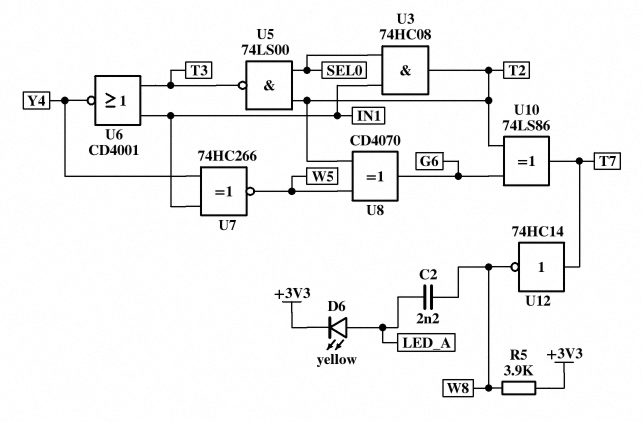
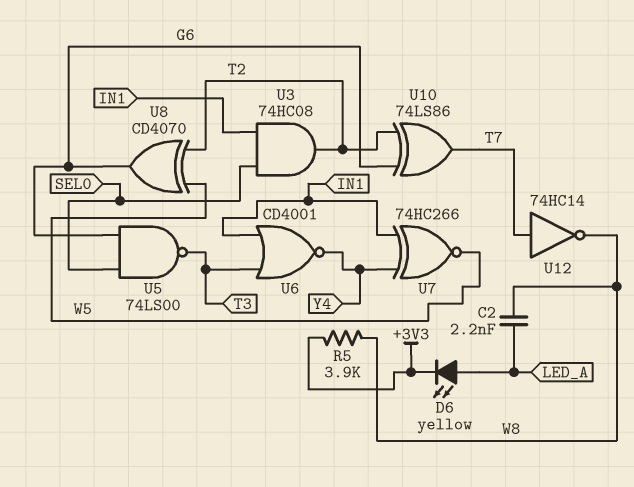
U5: NAND 74LS00 (in SEL0, in T2, out T3) -> NAND 74LS00 (in G6, in SEL0, out T3)

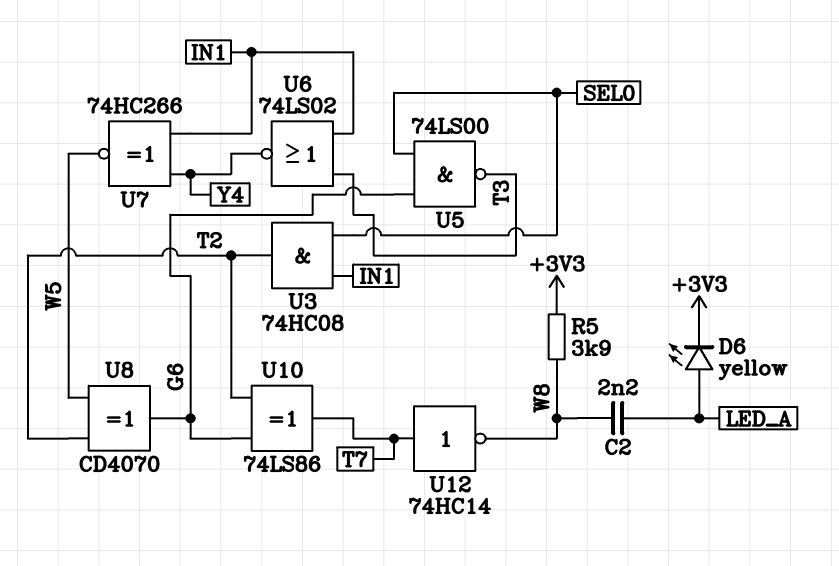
U6: NOR CD4001 (in IN1, in T3, out Y4) -> NOR 74LS02 (in IN1, in T3, out Y4)

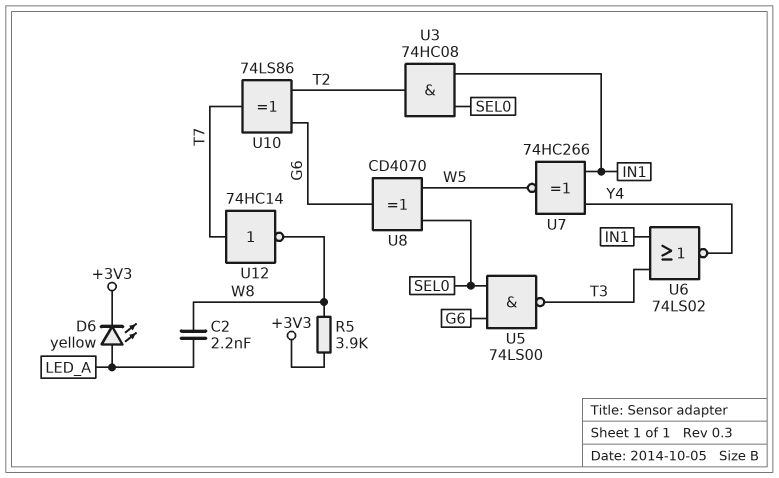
U8: XOR CD4070 (in T2, in W5, out G6) -> XOR CD4070 (in SEL0, in W5, out G6)

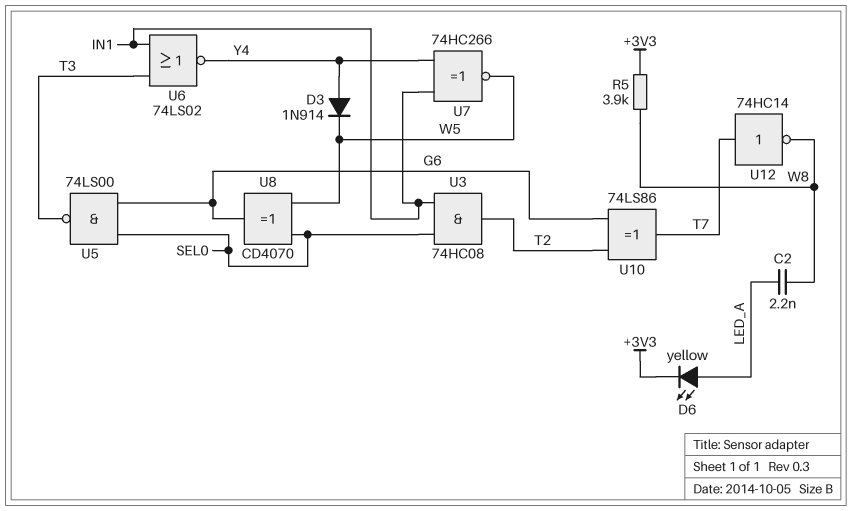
D3: none -> diode 1N914 (A Y4, K W5)

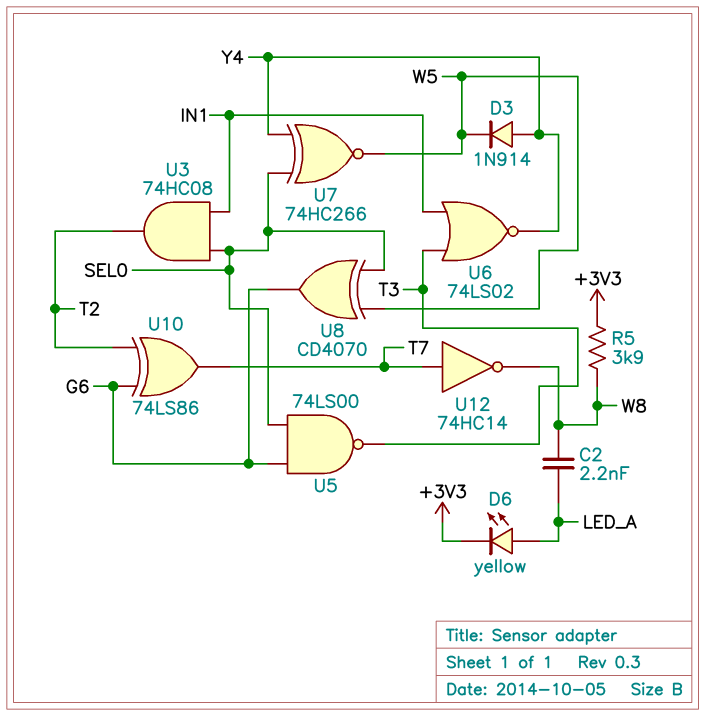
U7: XNOR 74HC266 (in IN1, in Y4, out W5) -> XNOR 74HC266 (in SEL0, in Y4, out W5)

